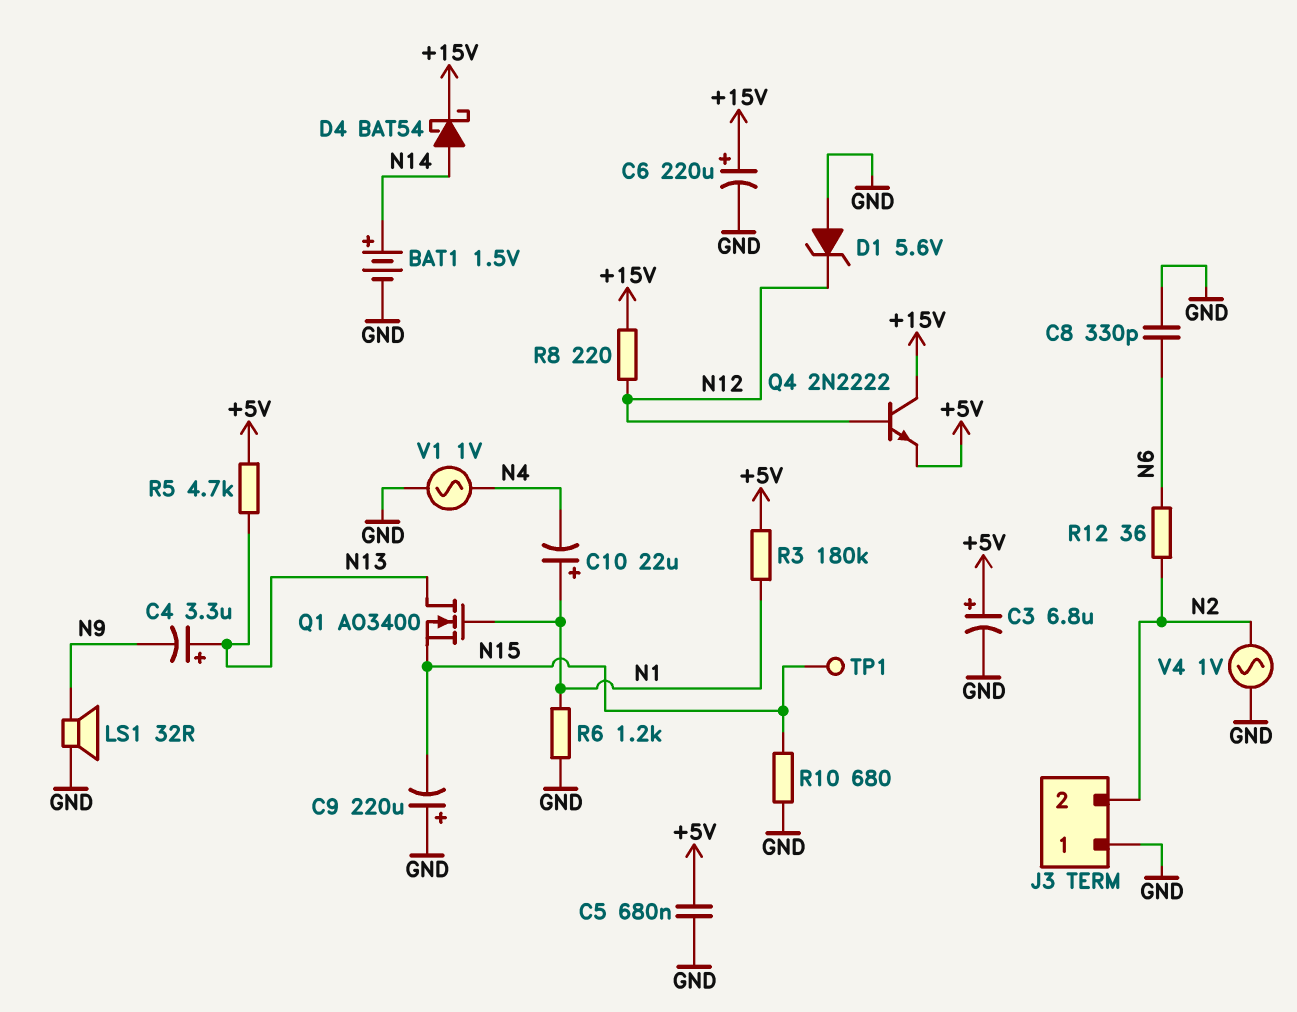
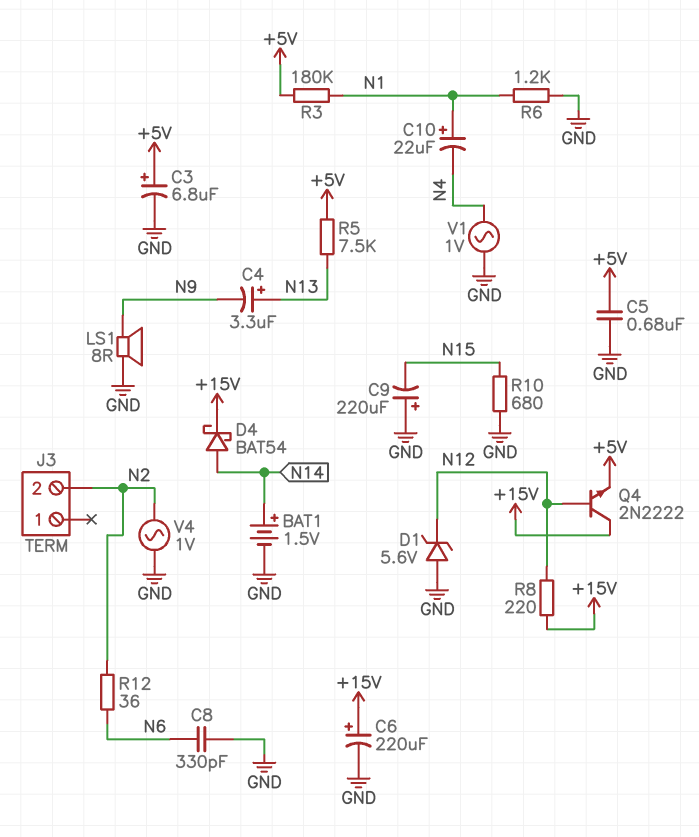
J3 pin 1: GND -> none
LS1: speaker 32R (GND, N9) -> speaker 8R (GND, N9)
Q1: NMOS AO3400 (G N1, D N13, S N15) -> none
R5: 4.7k (+5V, N13) -> 7.5k (+5V, N13)
TP1: test point (N15) -> none

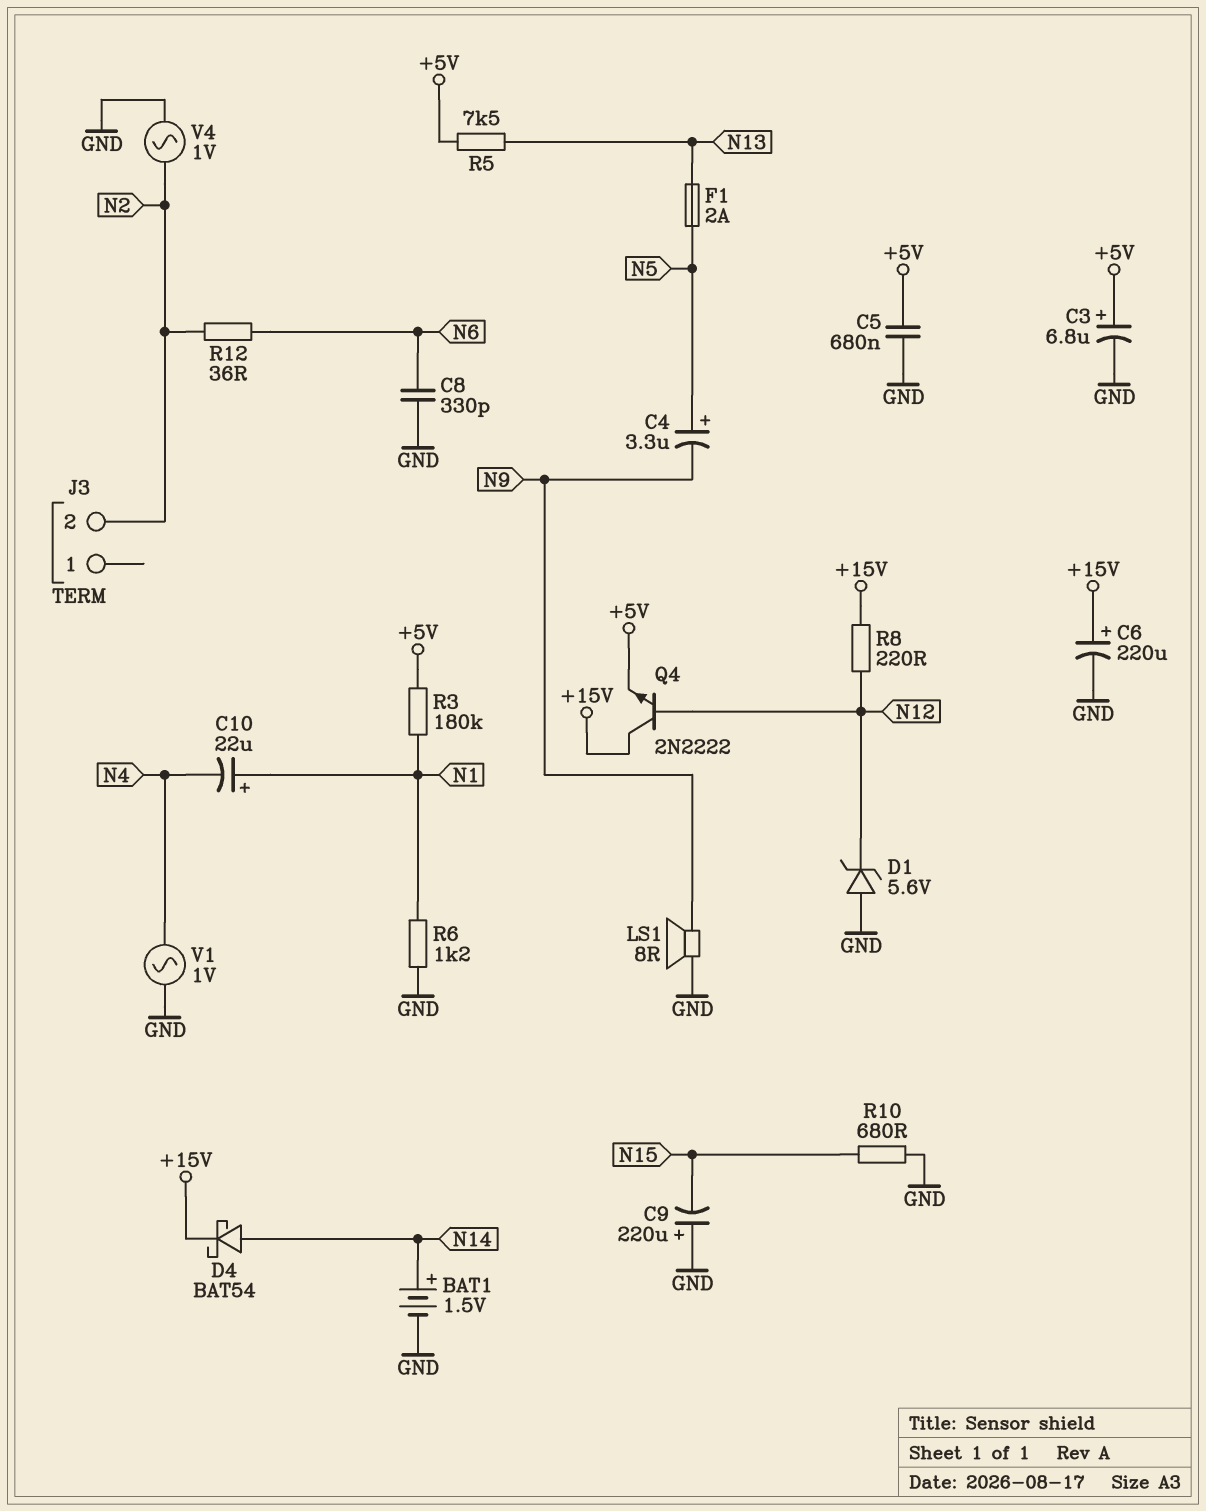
C4: 3.3uF (plus N13, minus N9) -> 3.3uF (plus N5, minus N9)
F1: none -> 2A (N5, N13)

